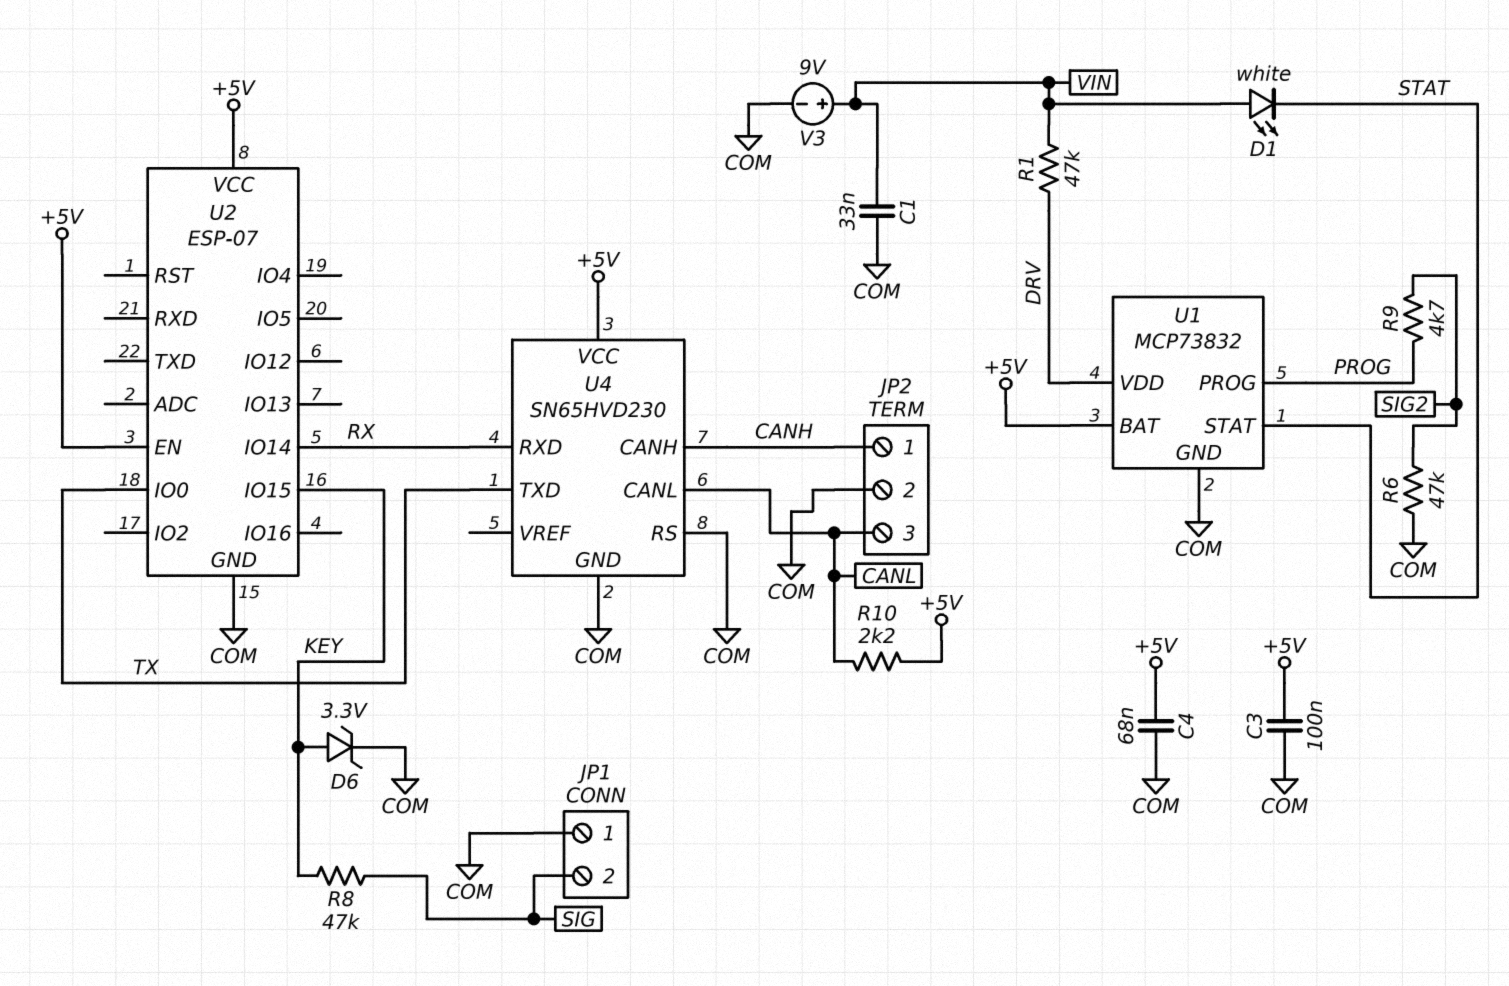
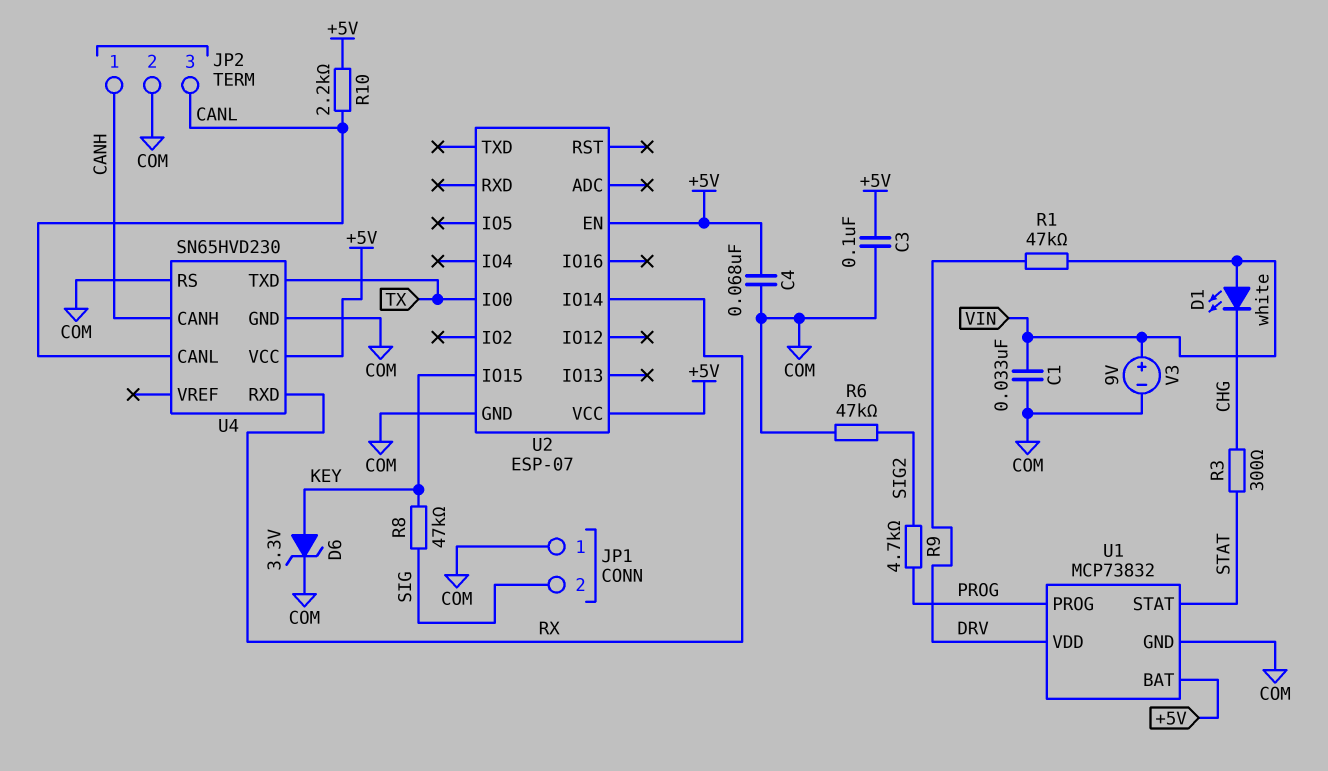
D1: LED white (A VIN, K STAT) -> LED white (A VIN, K CHG)
R3: none -> 300 (CHG, STAT)

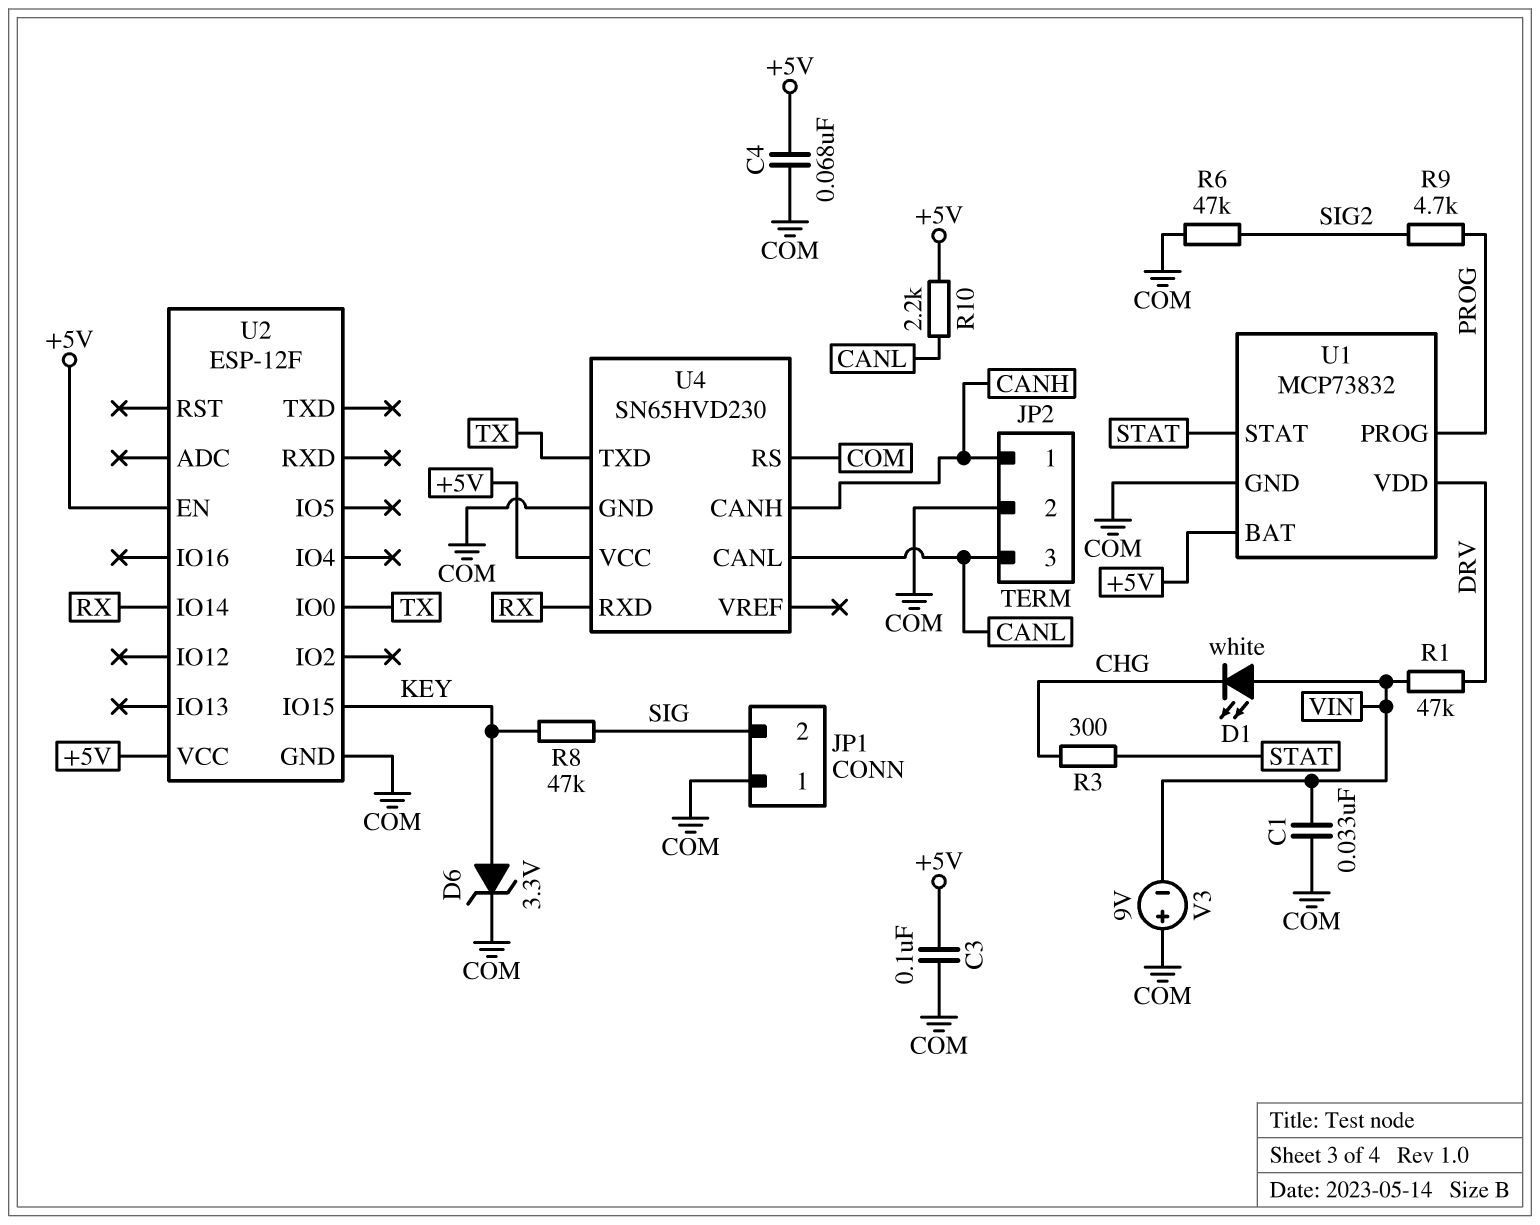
U2: ESP-07 -> ESP-12F
V3: 9V (plus VIN, minus COM) -> 9V (plus COM, minus VIN)

